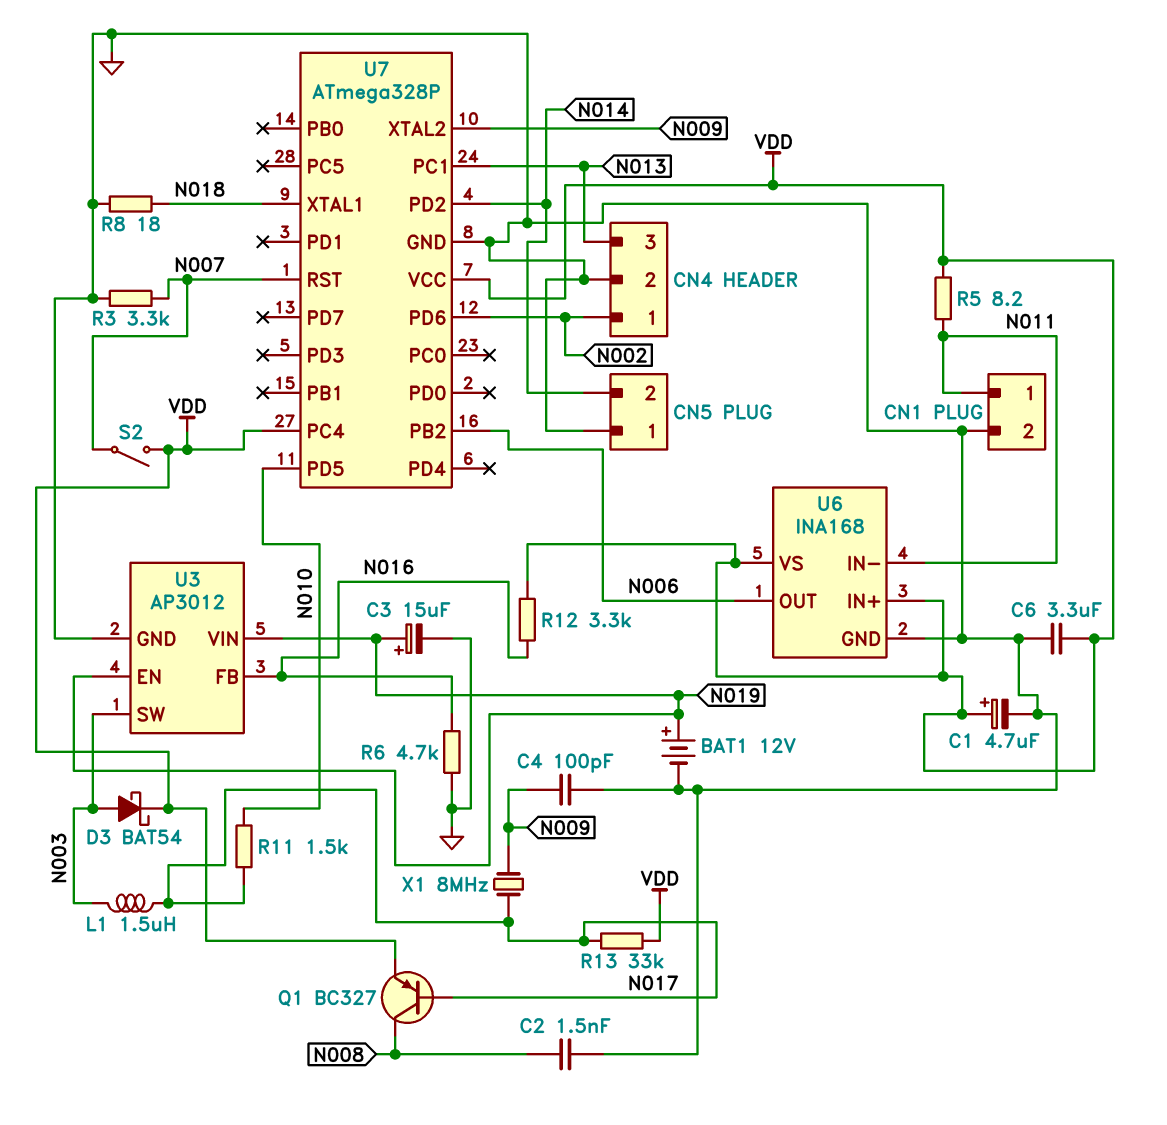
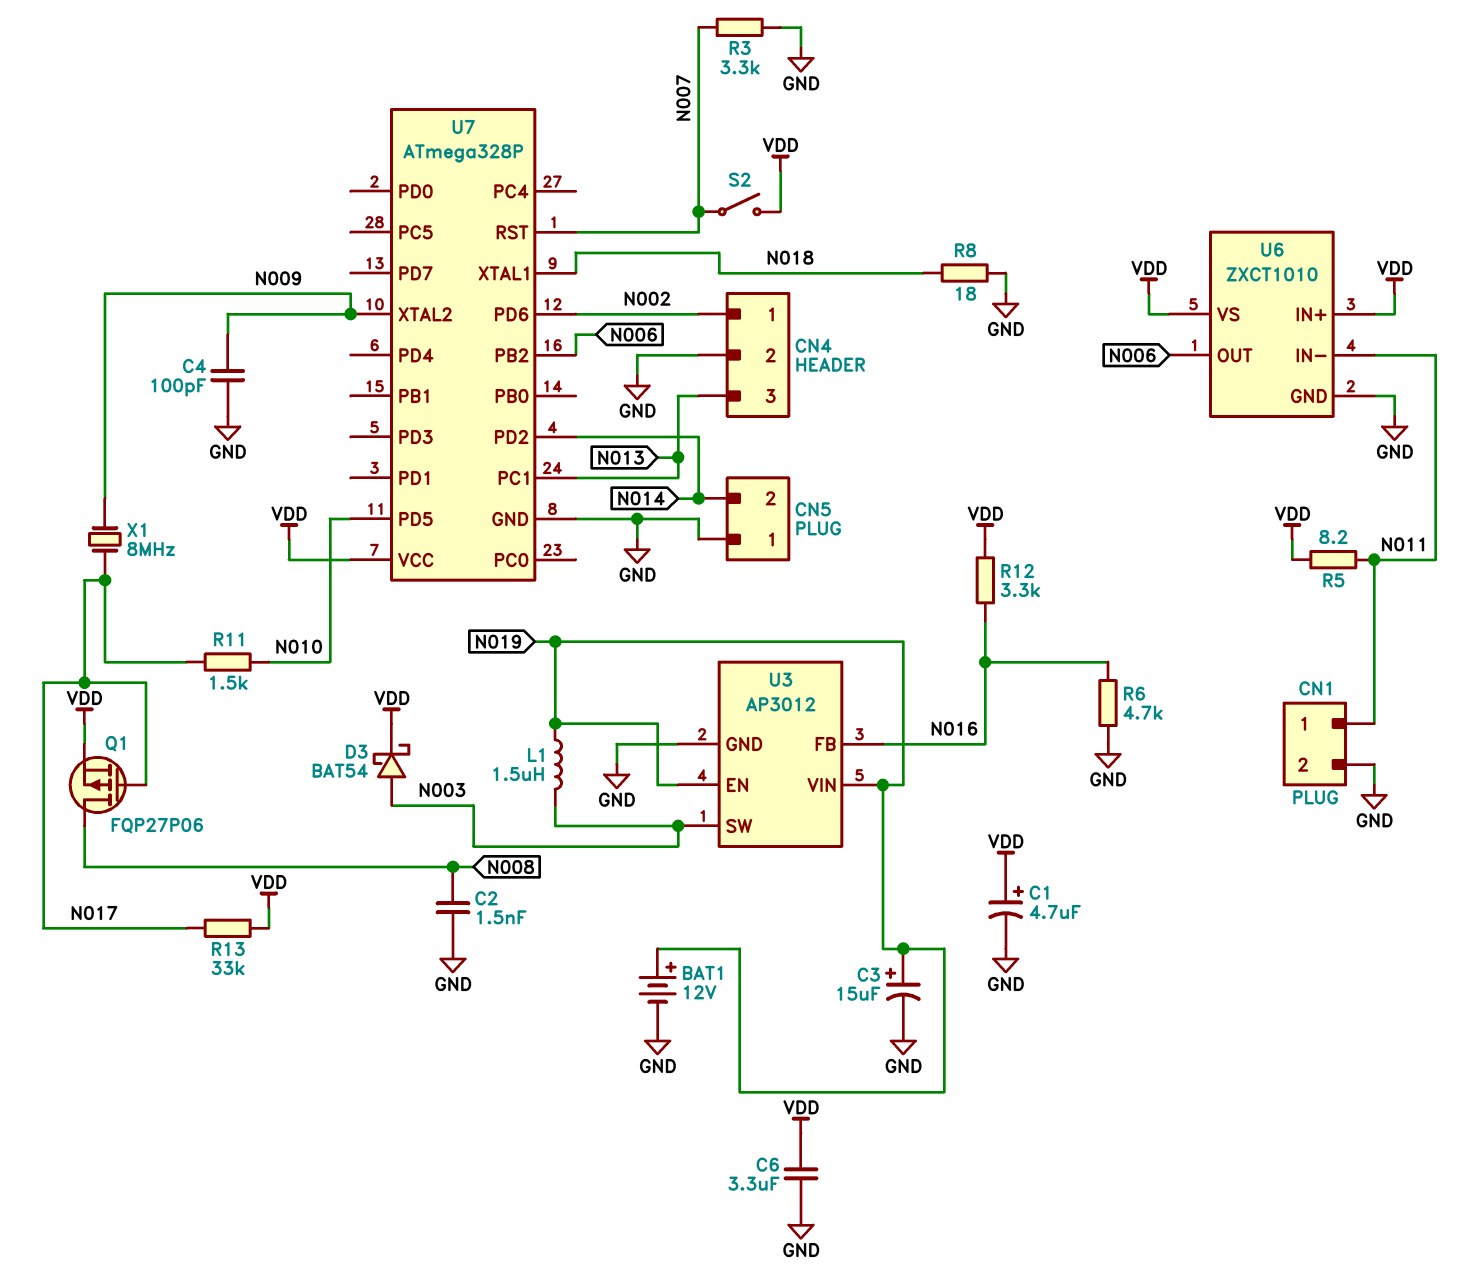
L1: 1.5uH (N003, N017) -> 1.5uH (N003, N019)
Q1: PNP BC327 (B N017, C N008, E VDD) -> PMOS FQP27P06 (G N017, D N008, S VDD)
U6: INA168 -> ZXCT1010
U7 pin PC4: VDD -> none

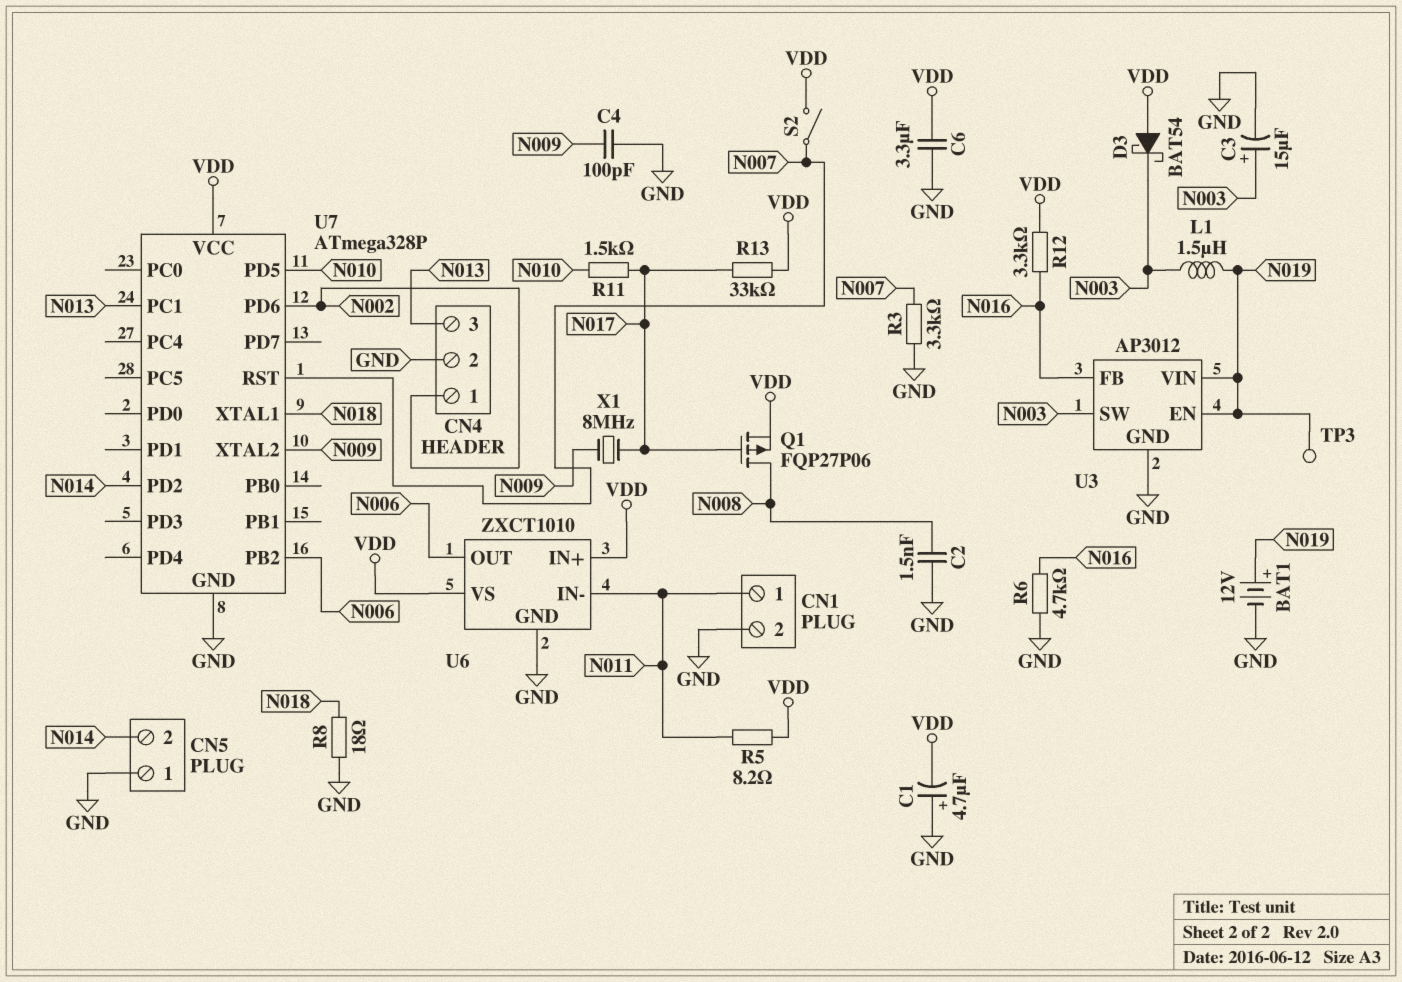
C1: 4.7uF (plus VDD, minus GND) -> 4.7uF (plus GND, minus VDD)
C3: 15uF (plus N019, minus GND) -> 15uF (plus N003, minus GND)
D3: schottky BAT54 (A N003, K VDD) -> schottky BAT54 (A VDD, K N003)
TP3: none -> test point (N019)

